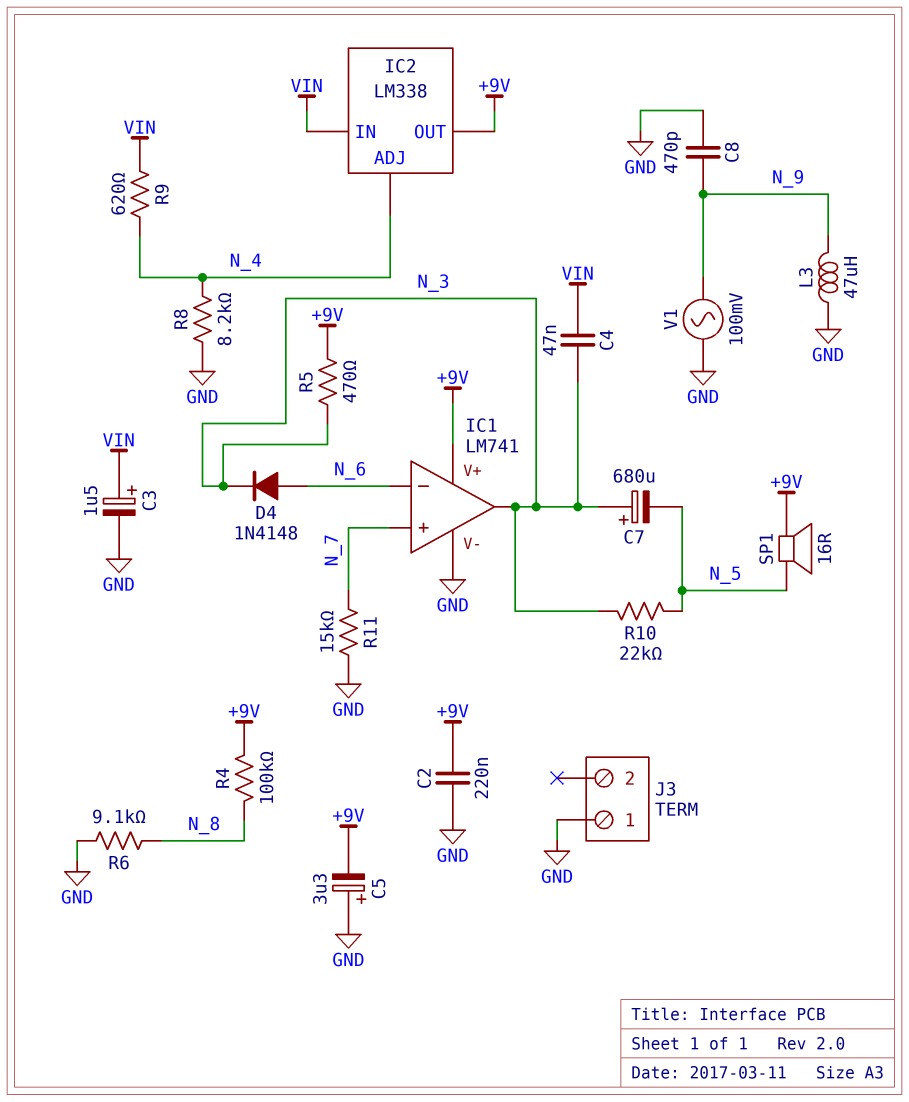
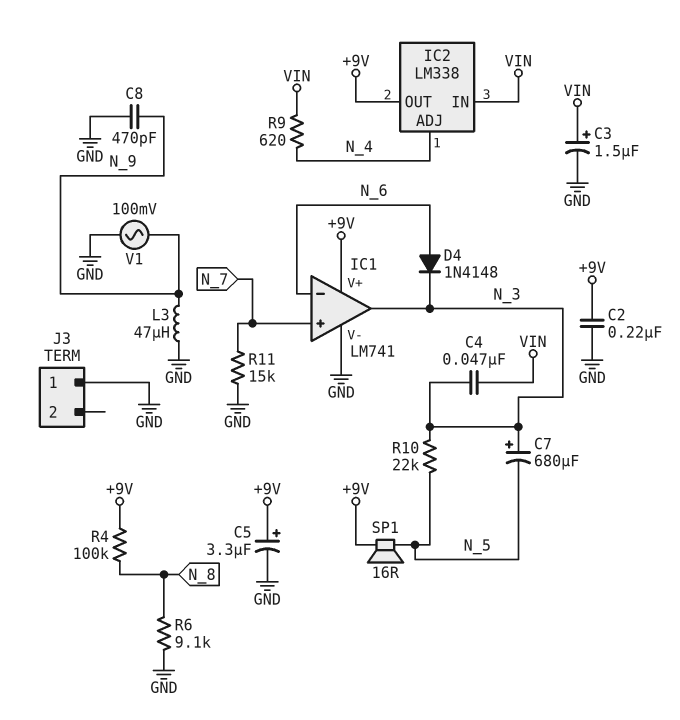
C5: 3.3uF (plus GND, minus +9V) -> 3.3uF (plus +9V, minus GND)
R5: 470 (+9V, N_3) -> none
R8: 8.2k (GND, N_4) -> none

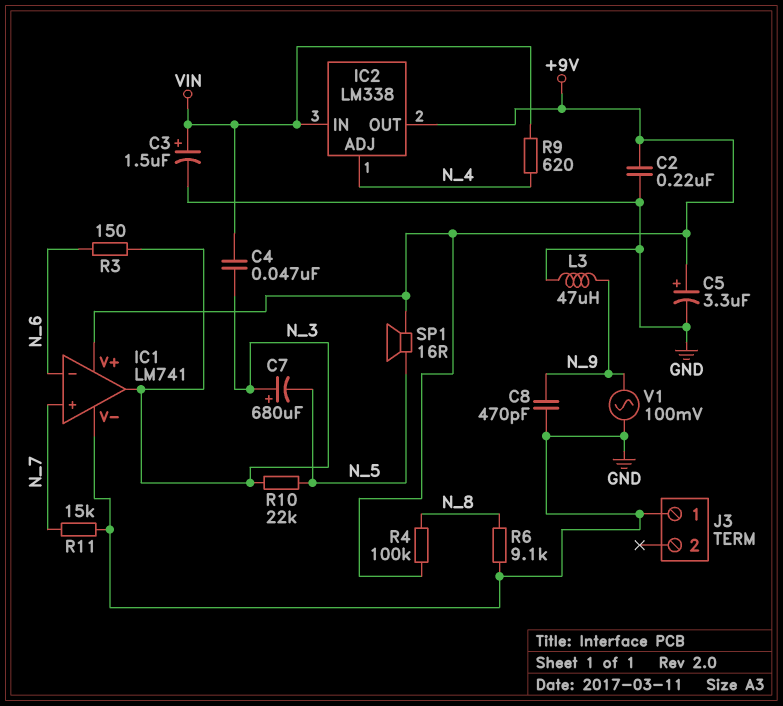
D4: diode 1N4148 (A N_6, K N_3) -> none
R3: none -> 150 (N_3, N_6)

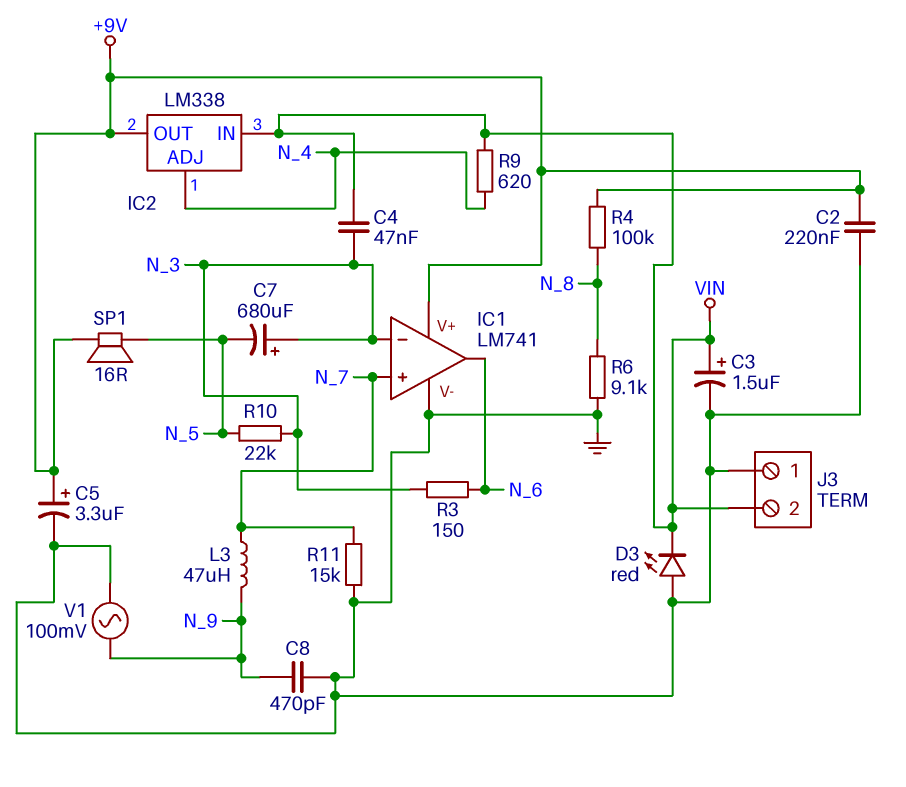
D3: none -> LED red (A GND, K VIN)
IC1 pin in-: N_6 -> N_3
IC1 pin out: N_3 -> N_6
J3 pin 2: none -> VIN
L3: 47uH (GND, N_9) -> 47uH (N_7, N_9)

